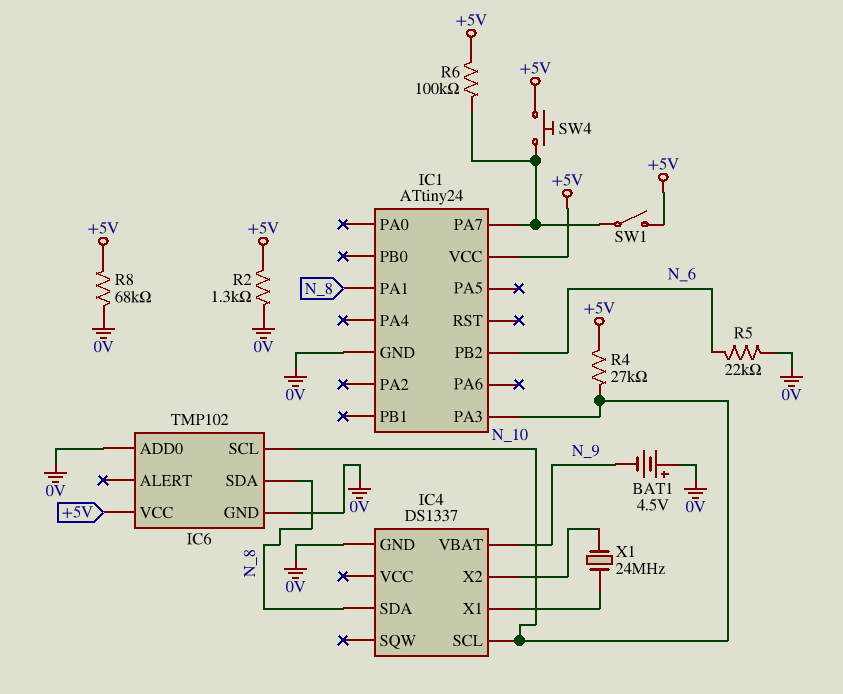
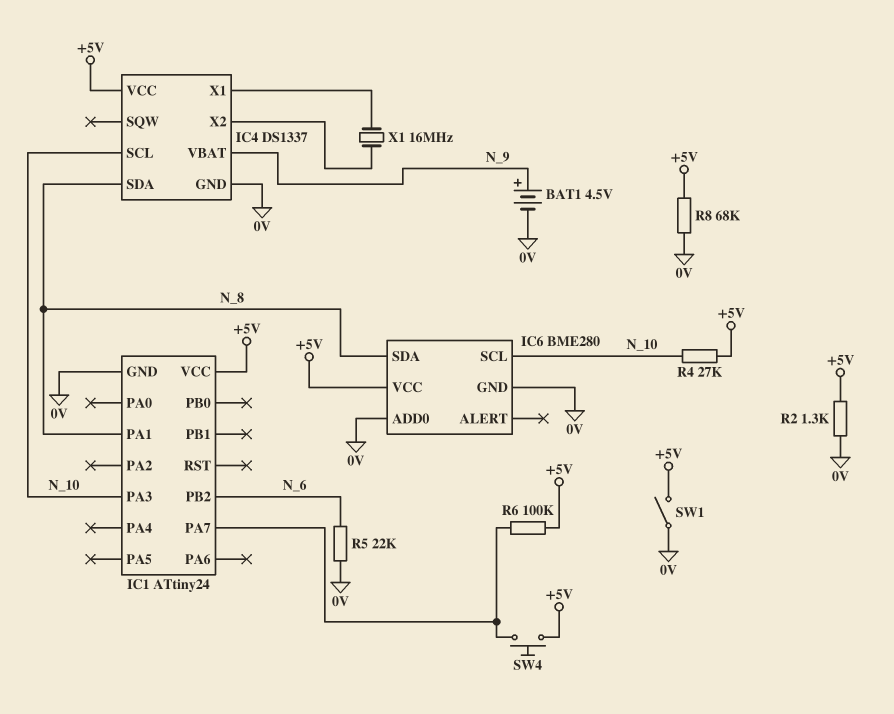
BAT1: 4.5V (plus 0V, minus N_9) -> 4.5V (plus N_9, minus 0V)
IC4 pin VCC: none -> +5V
IC6: TMP102 -> BME280
SW1: switch (+5V, IC1/PA7) -> switch (+5V, 0V)
X1: 24MHz (IC4/X1, IC4/X2) -> 16MHz (IC4/X1, IC4/X2)

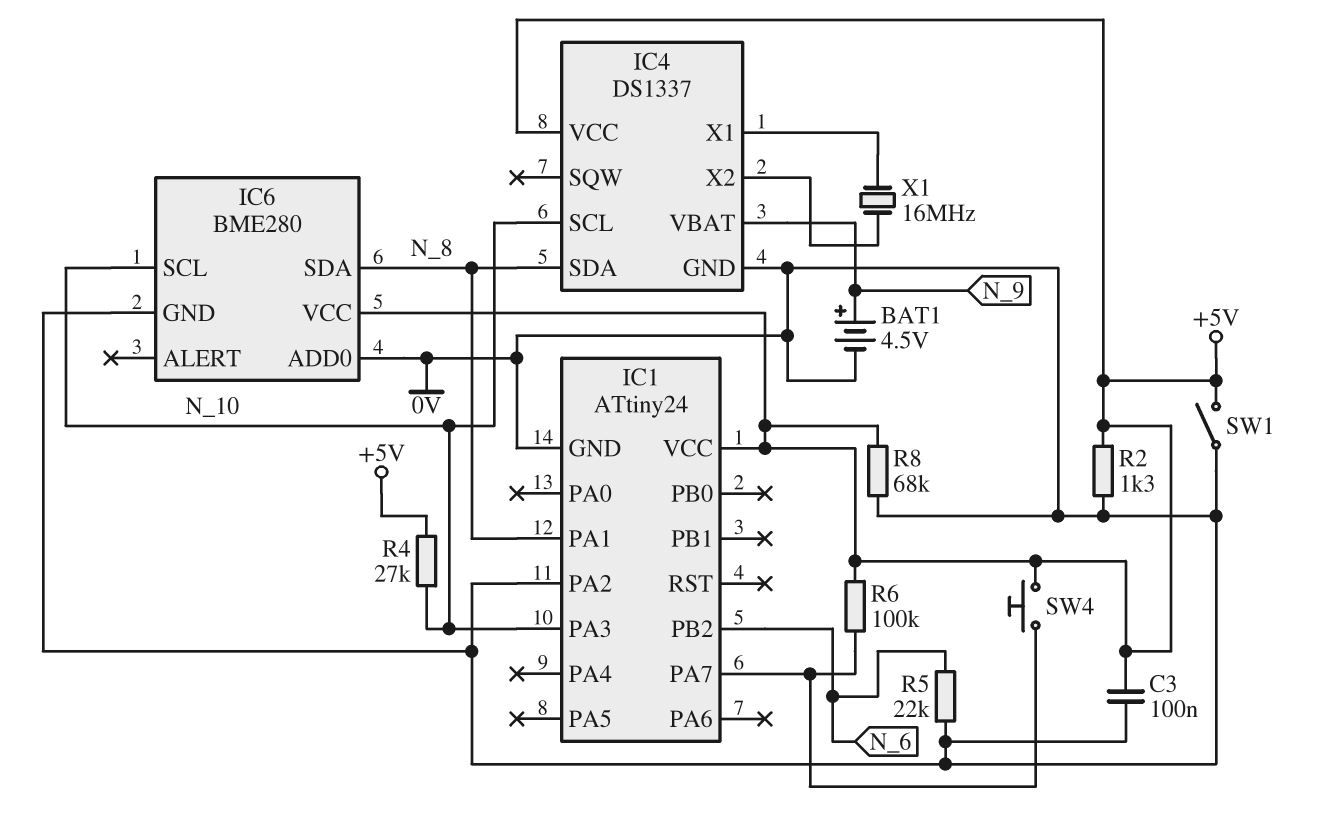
C3: none -> 100nF (+5V, 0V)
IC1 pin PA2: none -> 0V

